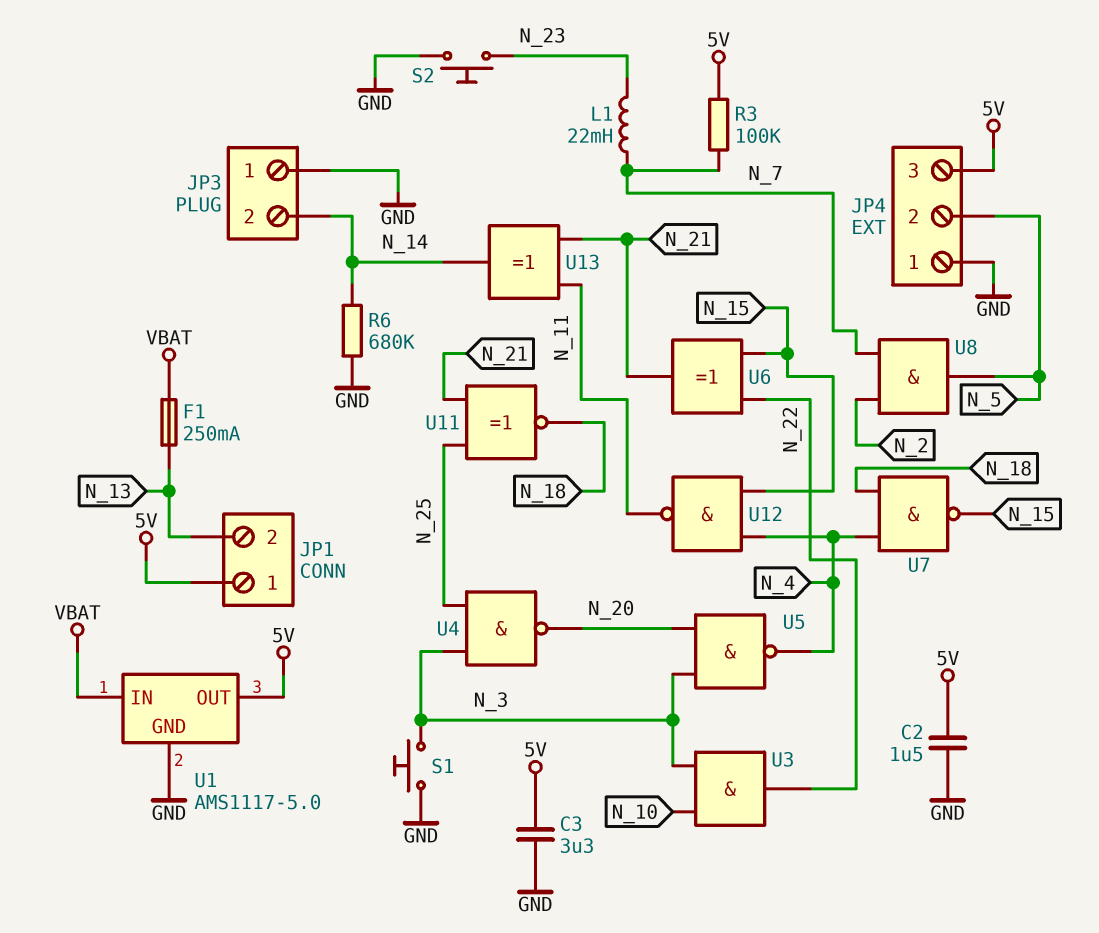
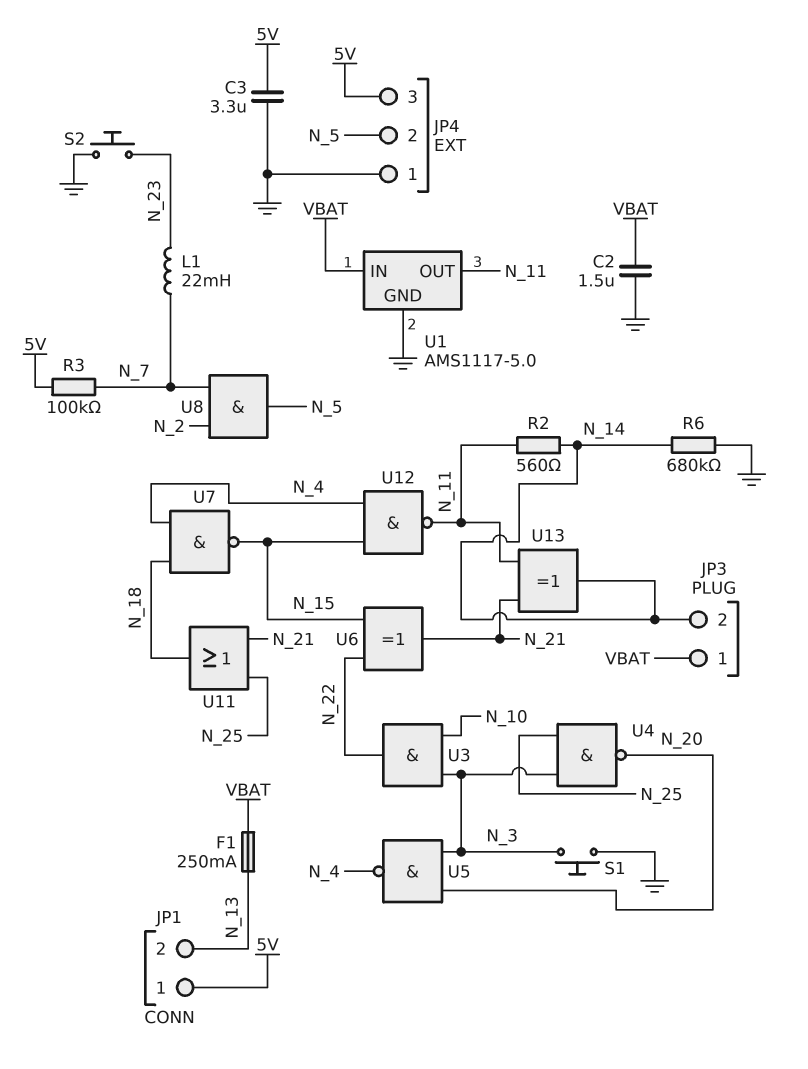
C2: 1.5uF (5V, GND) -> 1.5uF (GND, VBAT)
JP3 pin 1: GND -> VBAT
R2: none -> 560 (N_11, N_14)
U1 pin OUT: 5V -> N_11
U11: XNOR (in N_21, in N_25, out N_18) -> OR (in N_21, in N_25, out N_18)

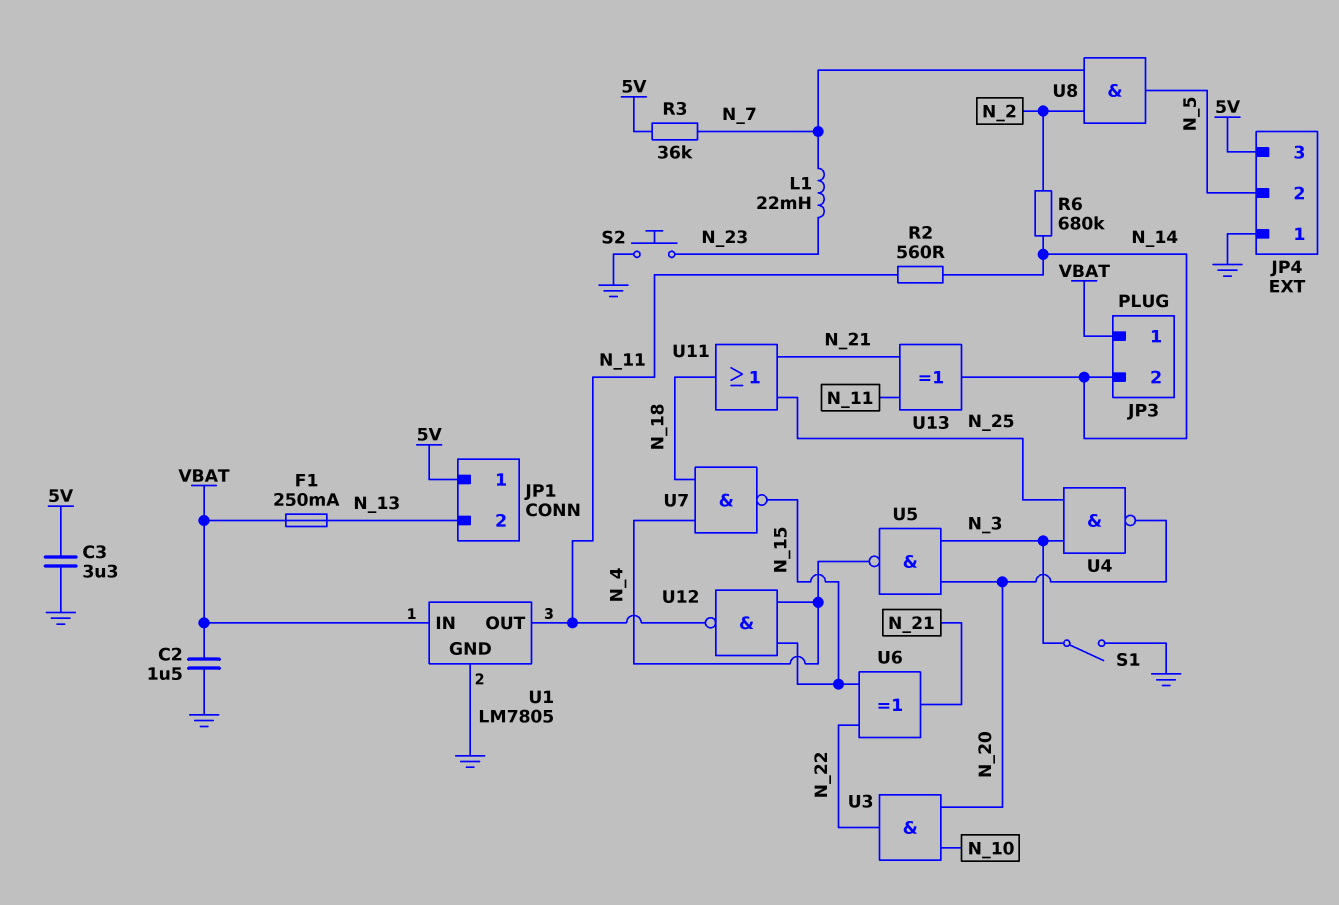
R3: 100k (5V, N_7) -> 36k (5V, N_7)
R6: 680k (GND, N_14) -> 680k (N_2, N_14)
S1: button (GND, N_3) -> switch (GND, N_3)
U1: AMS1117-5.0 -> LM7805
U3: AND (in N_3, in N_10, out N_22) -> AND (in N_10, in N_20, out N_22)

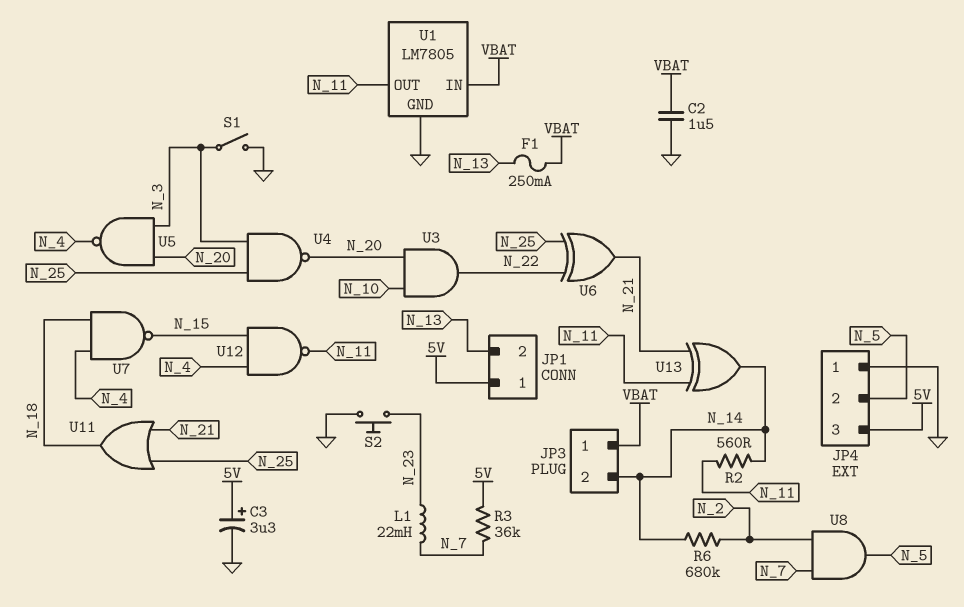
C3: 3.3uF (5V, GND) -> 3.3uF (plus 5V, minus GND)
U6: XOR (in N_15, in N_22, out N_21) -> XOR (in N_22, in N_25, out N_21)

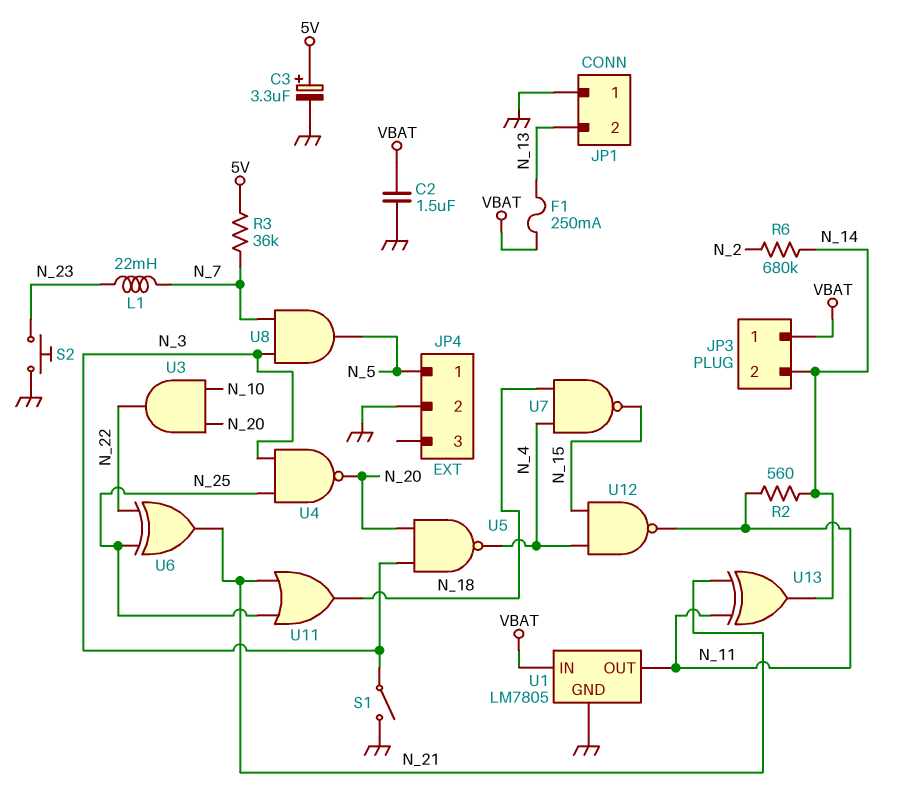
JP1 pin 1: 5V -> GND
JP4 pin 1: GND -> N_5
JP4 pin 2: N_5 -> GND
JP4 pin 3: 5V -> none
U8: AND (in N_2, in N_7, out N_5) -> AND (in N_3, in N_7, out N_5)

